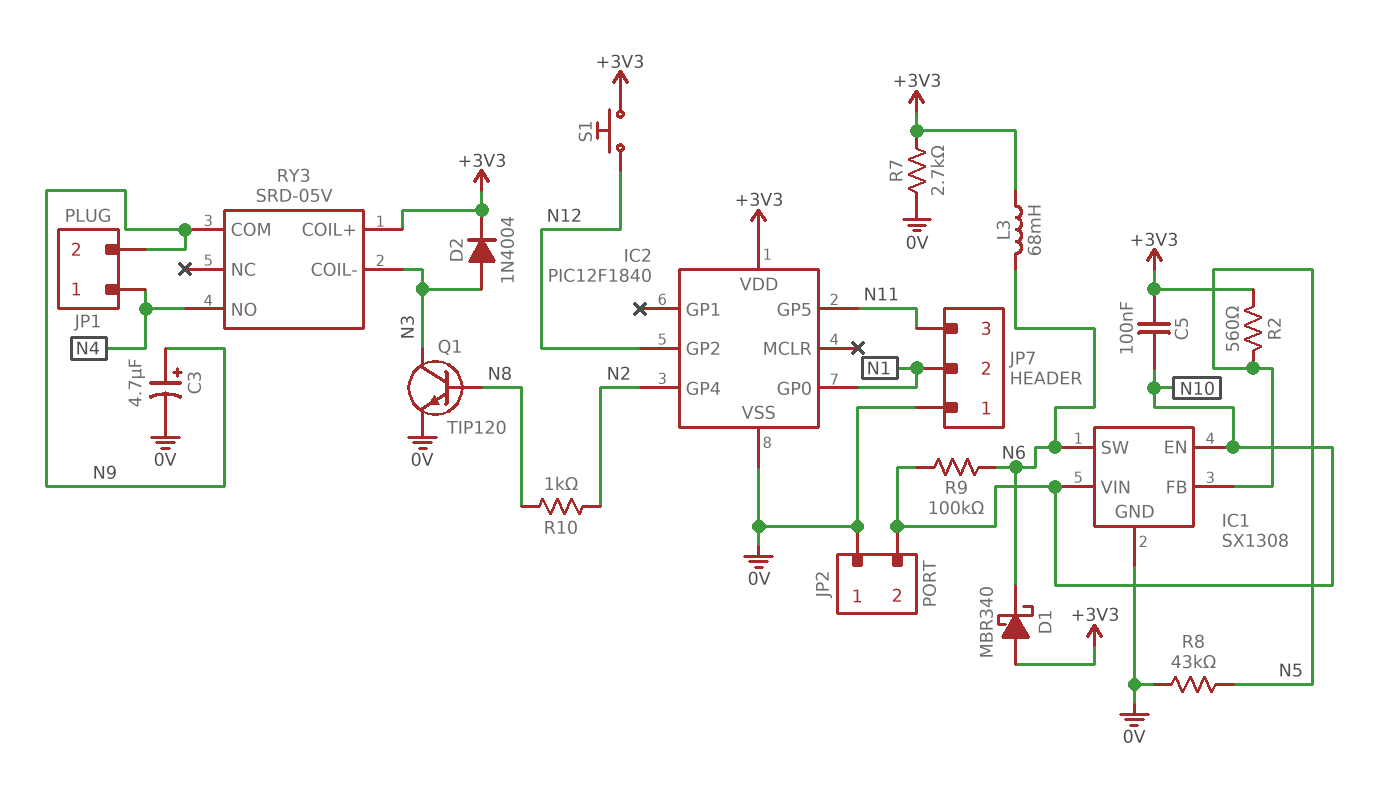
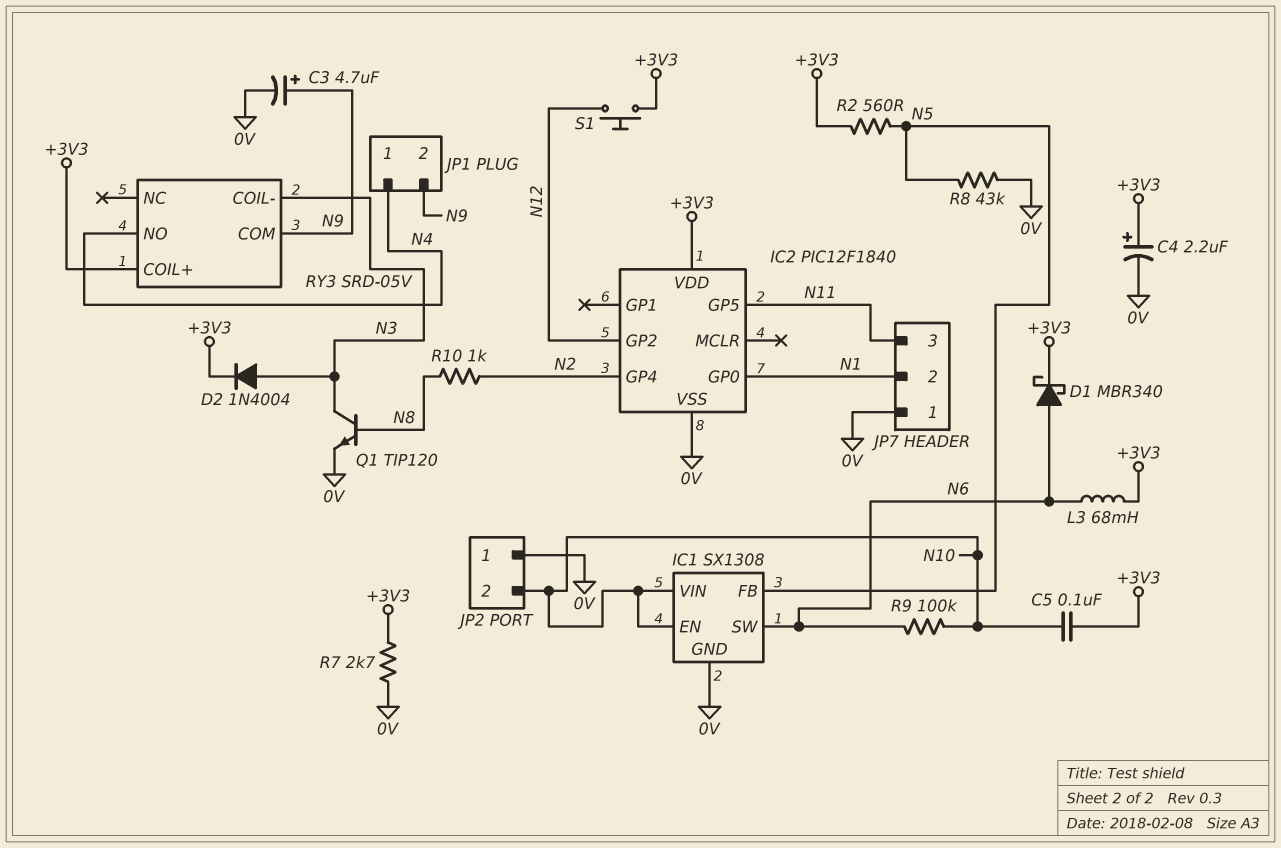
C4: none -> 2.2uF (plus +3V3, minus 0V)
D1: schottky MBR340 (A +3V3, K N6) -> schottky MBR340 (A N6, K +3V3)

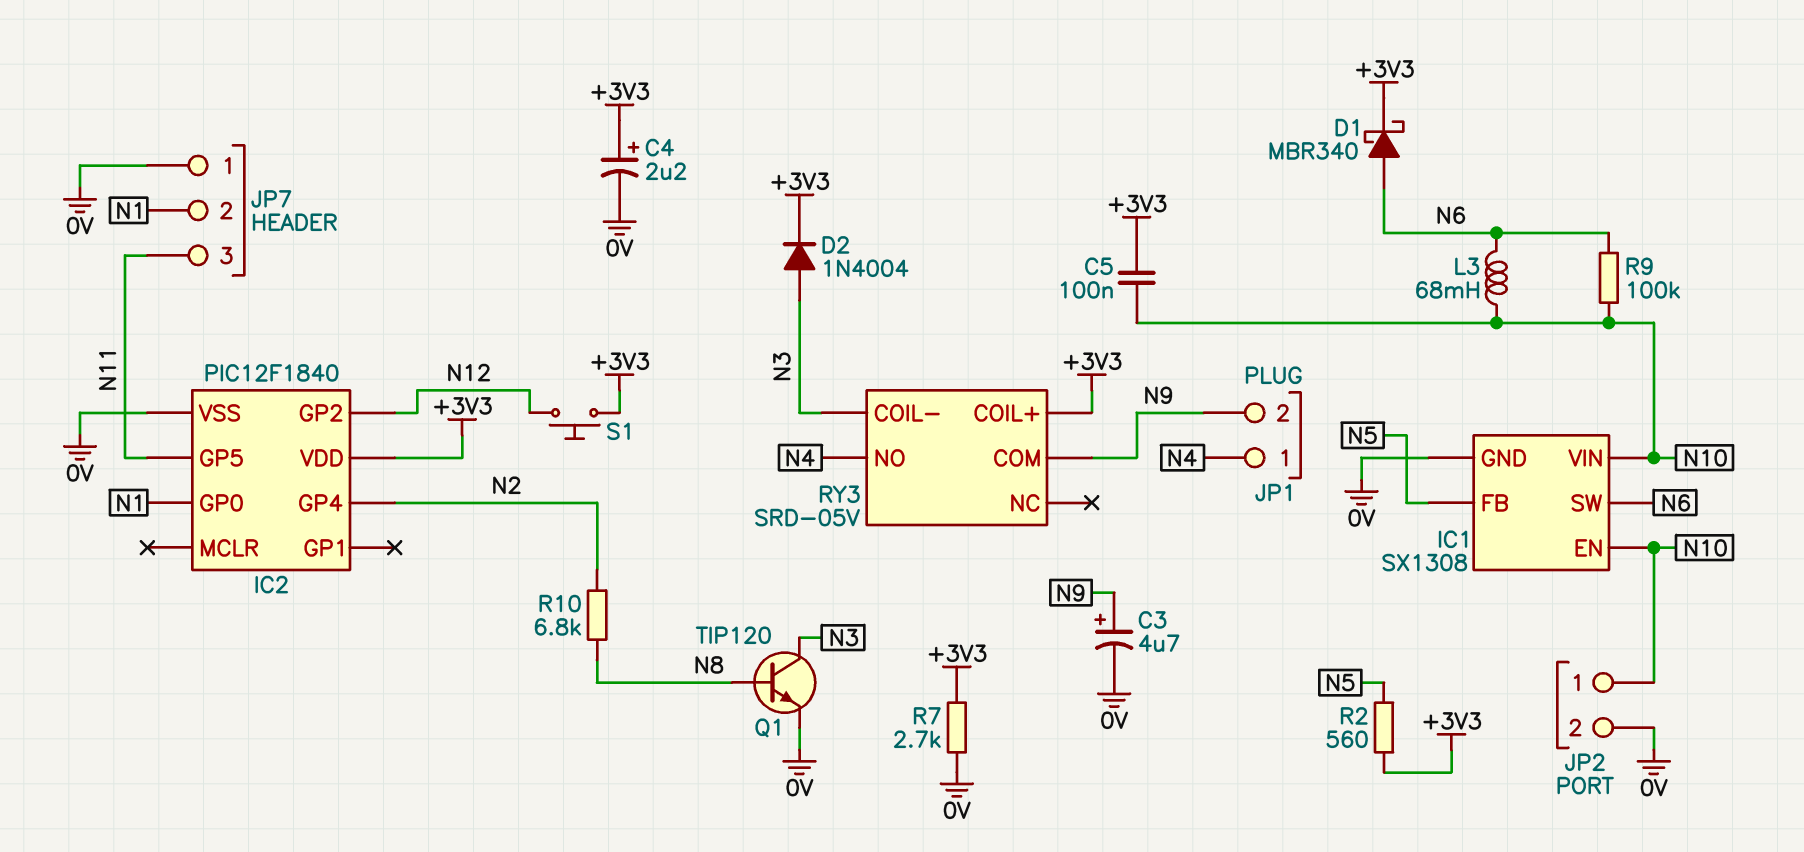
JP2 pin 1: 0V -> N10
JP2 pin 2: N10 -> 0V
L3: 68mH (+3V3, N6) -> 68mH (N6, N10)
R8: 43k (0V, N5) -> none
R10: 1k (N2, N8) -> 6.8k (N2, N8)

